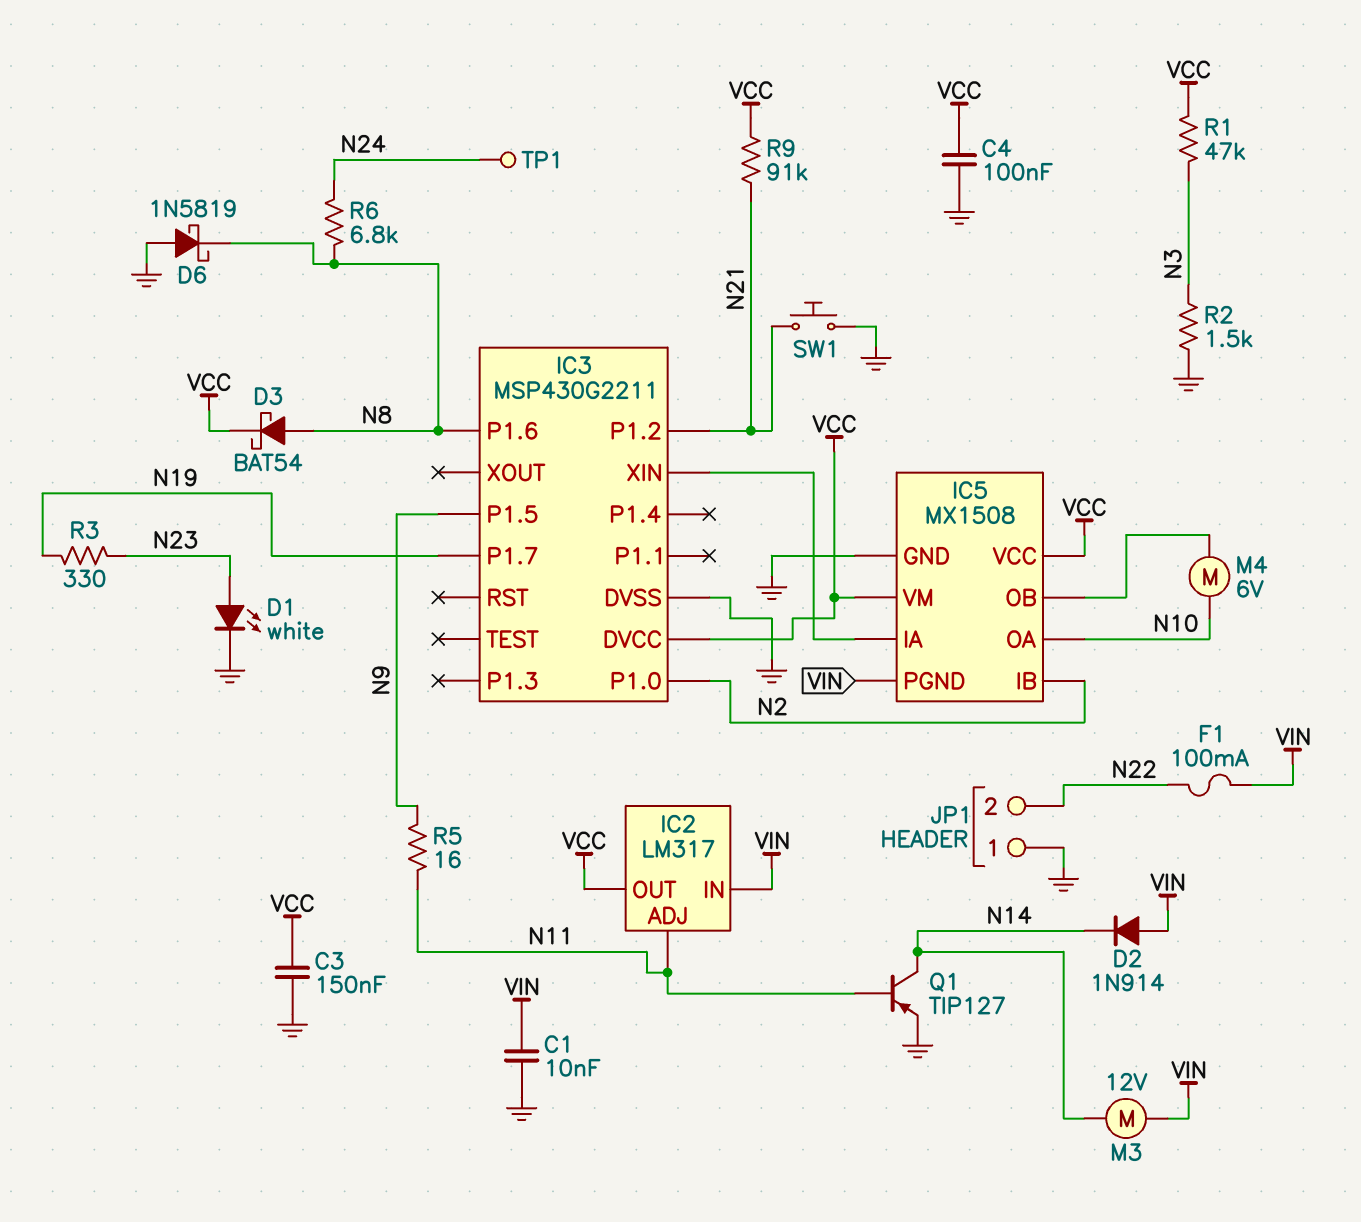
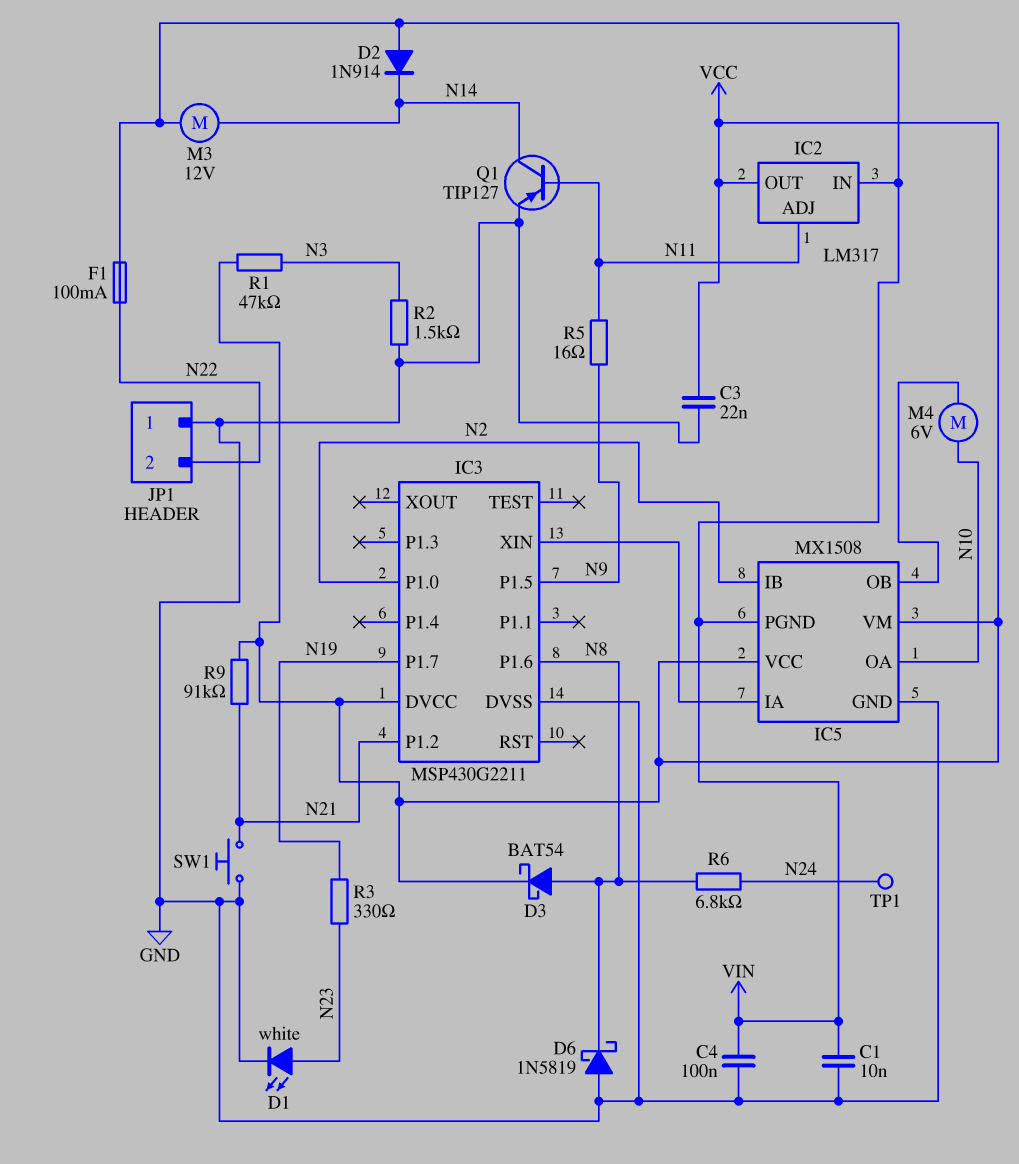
C3: 150nF (GND, VCC) -> 22nF (GND, VCC)
C4: 100nF (GND, VCC) -> 100nF (GND, VIN)

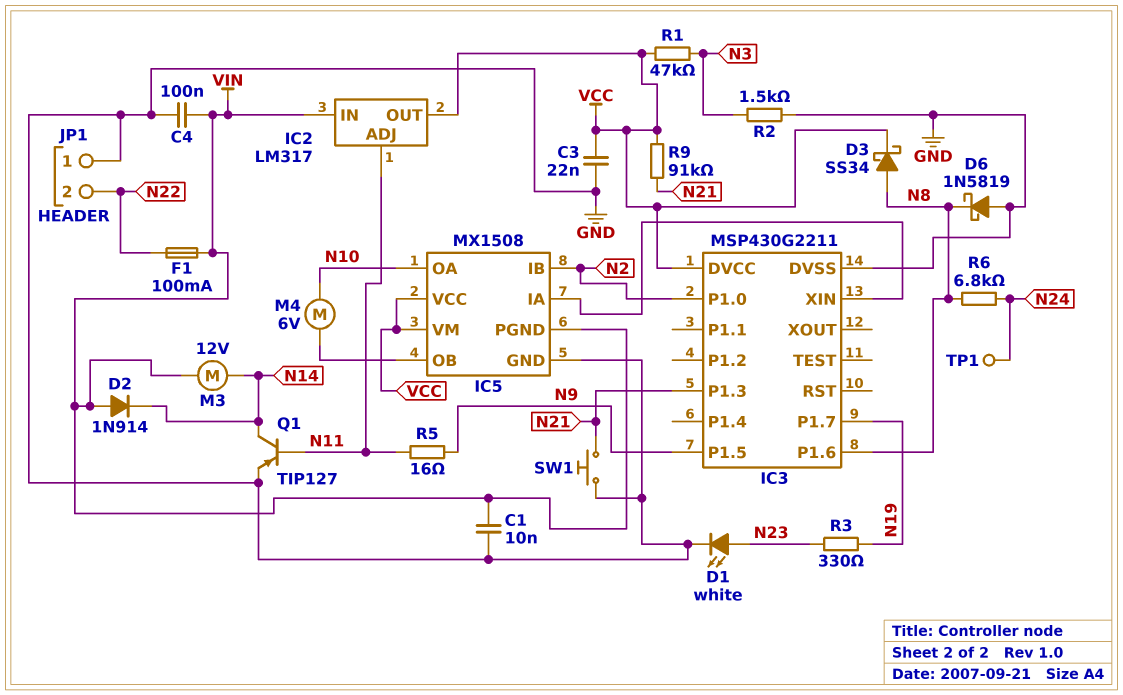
D3: schottky BAT54 (A N8, K VCC) -> schottky SS34 (A N8, K VCC)
IC3 pin P1.2: N21 -> none
IC3 pin P1.3: none -> N21

